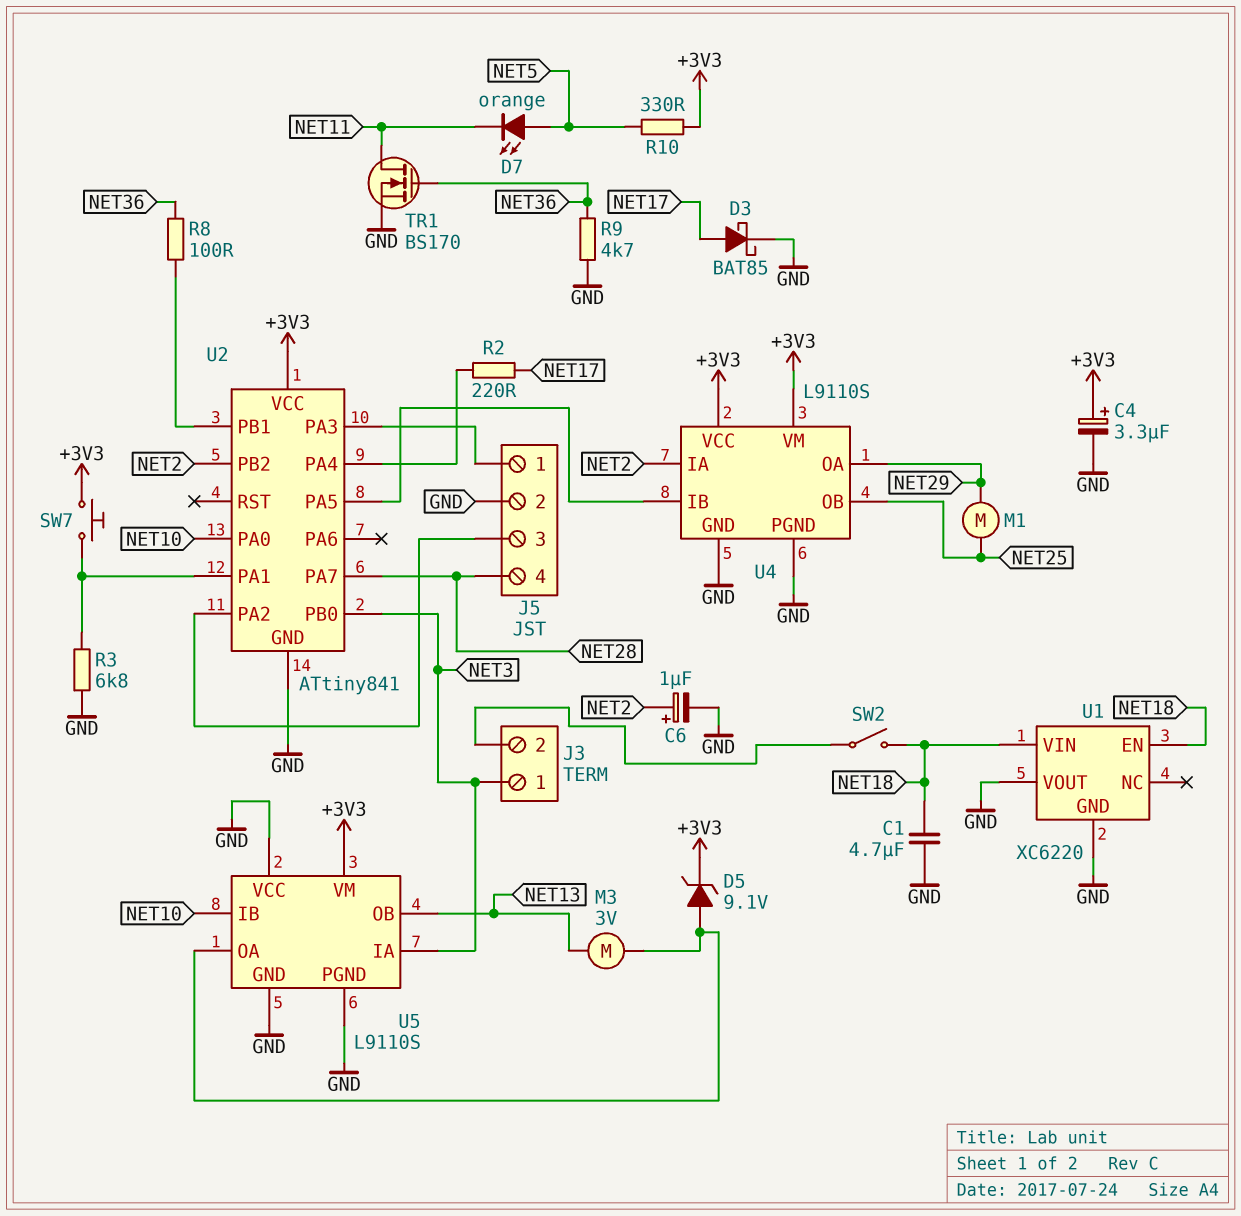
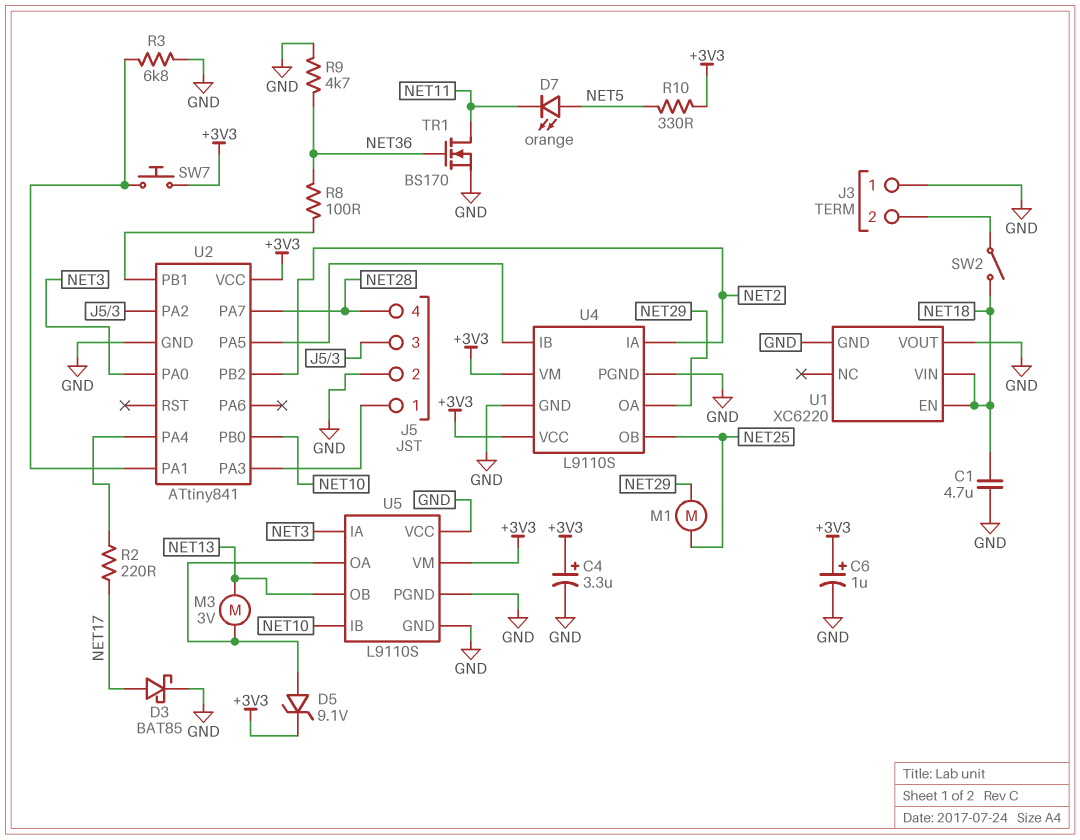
C6: 1uF (plus NET2, minus GND) -> 1uF (plus +3V3, minus GND)
J3 pin 1: NET3 -> GND
U2 pin PA0: NET10 -> NET3
U2 pin PB0: NET3 -> NET10

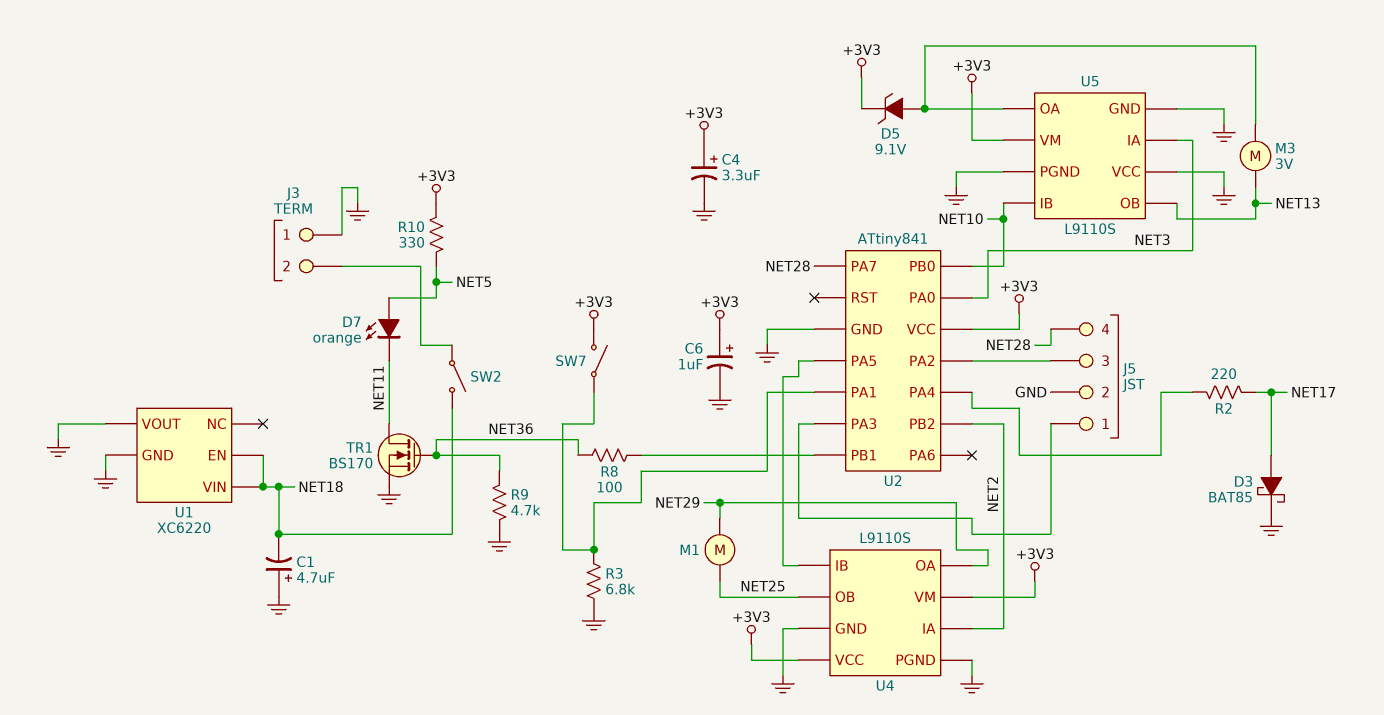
C1: 4.7uF (GND, NET18) -> 4.7uF (plus GND, minus NET18)
SW7: button (+3V3, U2/PA1) -> switch (+3V3, U2/PA1)

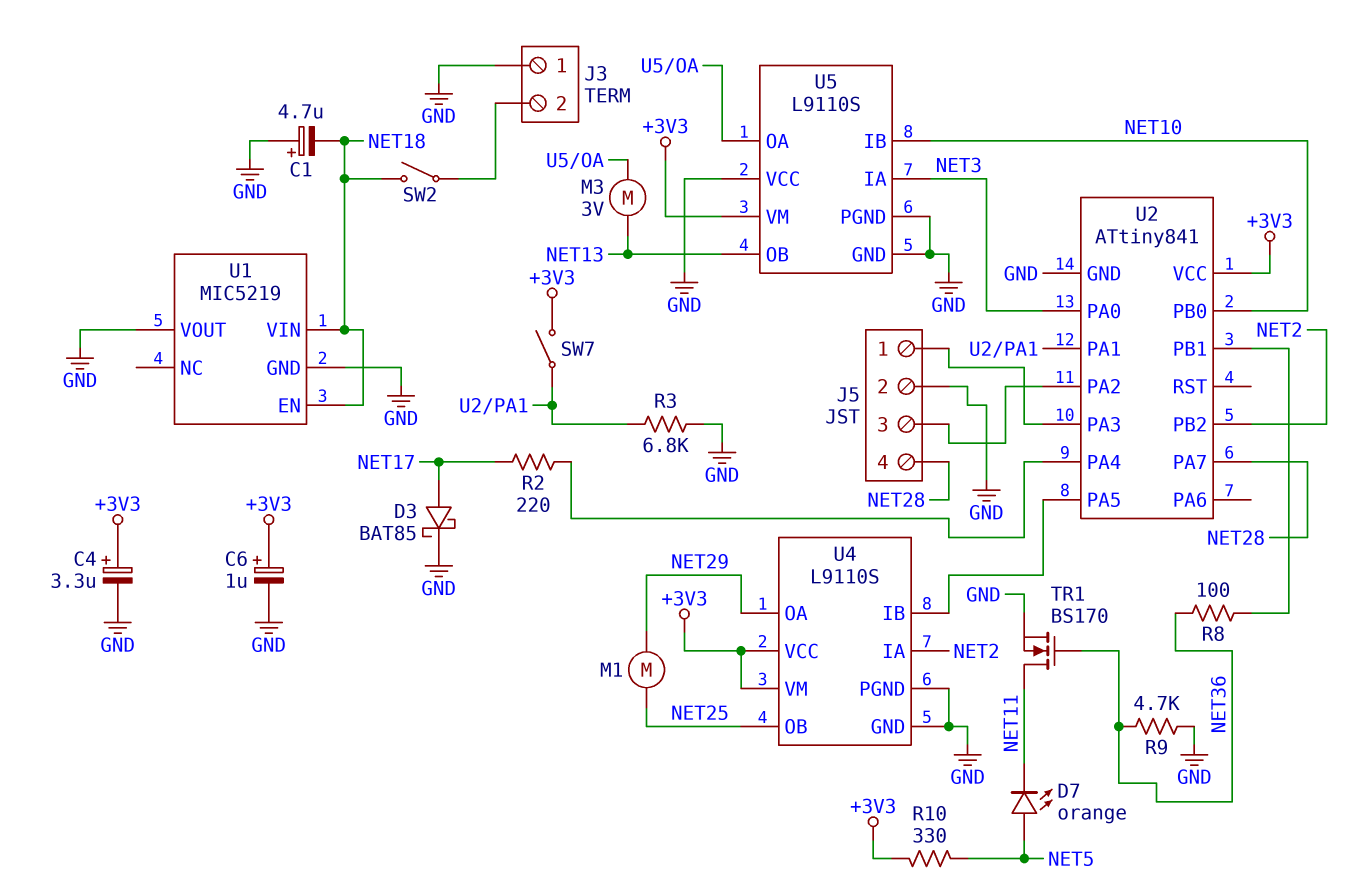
D5: zener 9.1V (A U5/OA, K +3V3) -> none
U1: XC6220 -> MIC5219

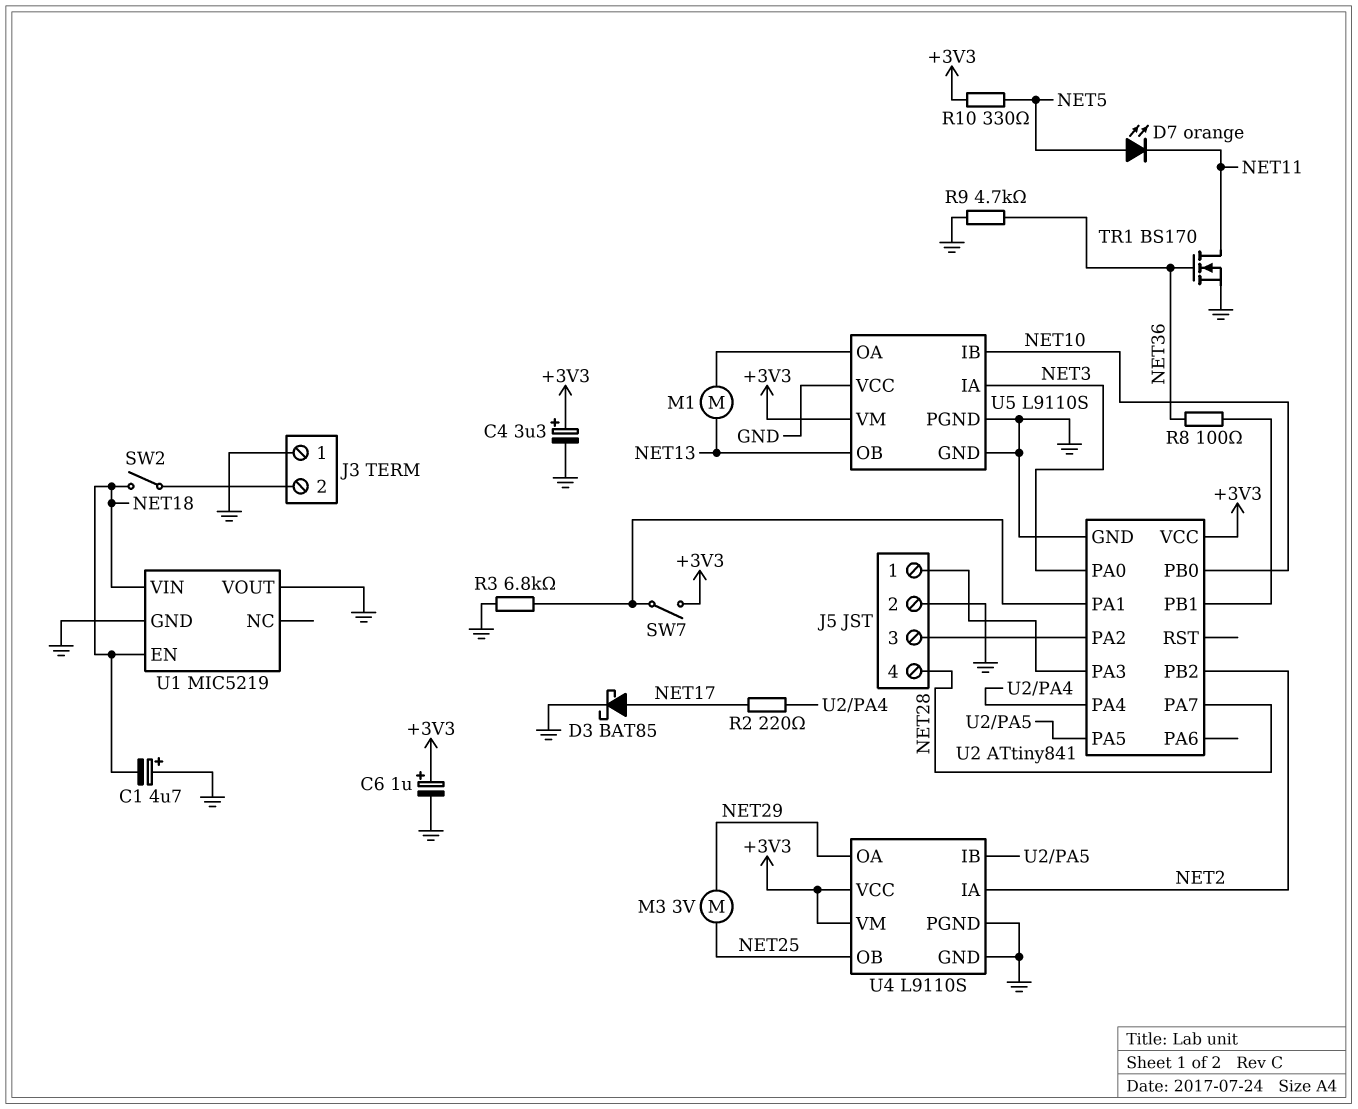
M1: motor (NET25, NET29) -> motor (NET13, U5/OA)
M3: motor 3V (NET13, U5/OA) -> motor 3V (NET25, NET29)

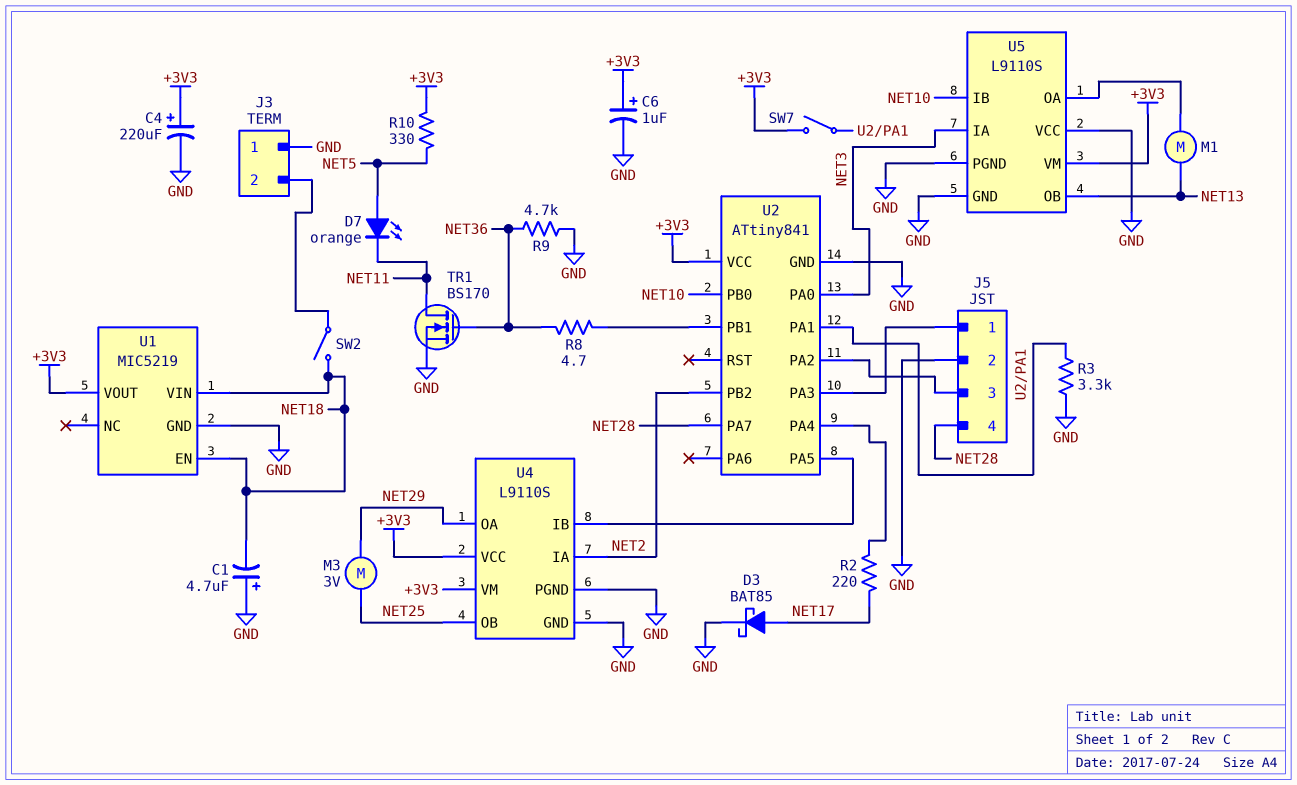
C4: 3.3uF (plus +3V3, minus GND) -> 220uF (plus +3V3, minus GND)
R3: 6.8k (GND, U2/PA1) -> 3.3k (GND, U2/PA1)
R8: 100 (NET36, U2/PB1) -> 4.7 (NET36, U2/PB1)
U1 pin VOUT: GND -> +3V3

